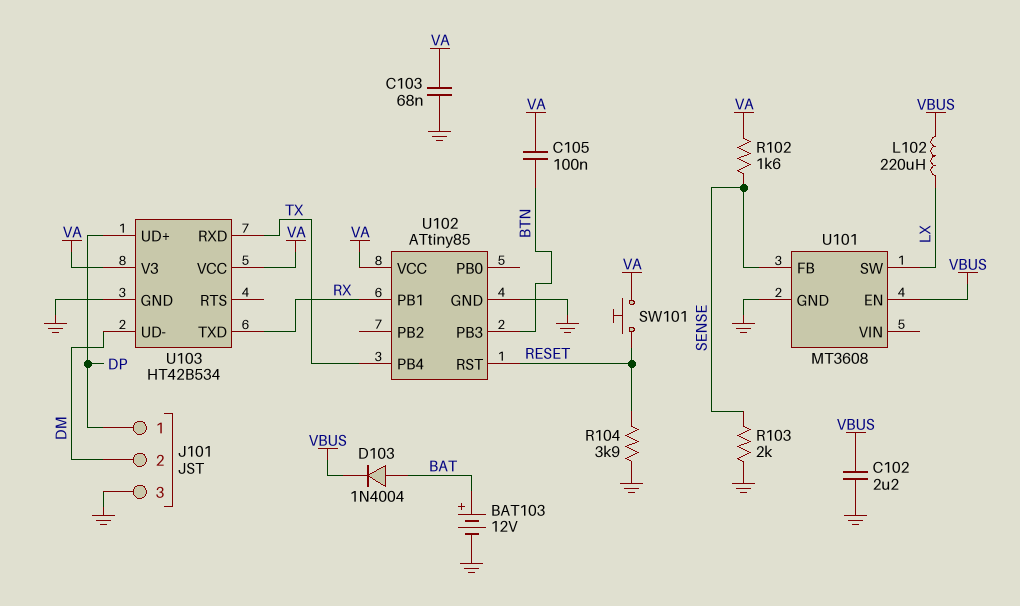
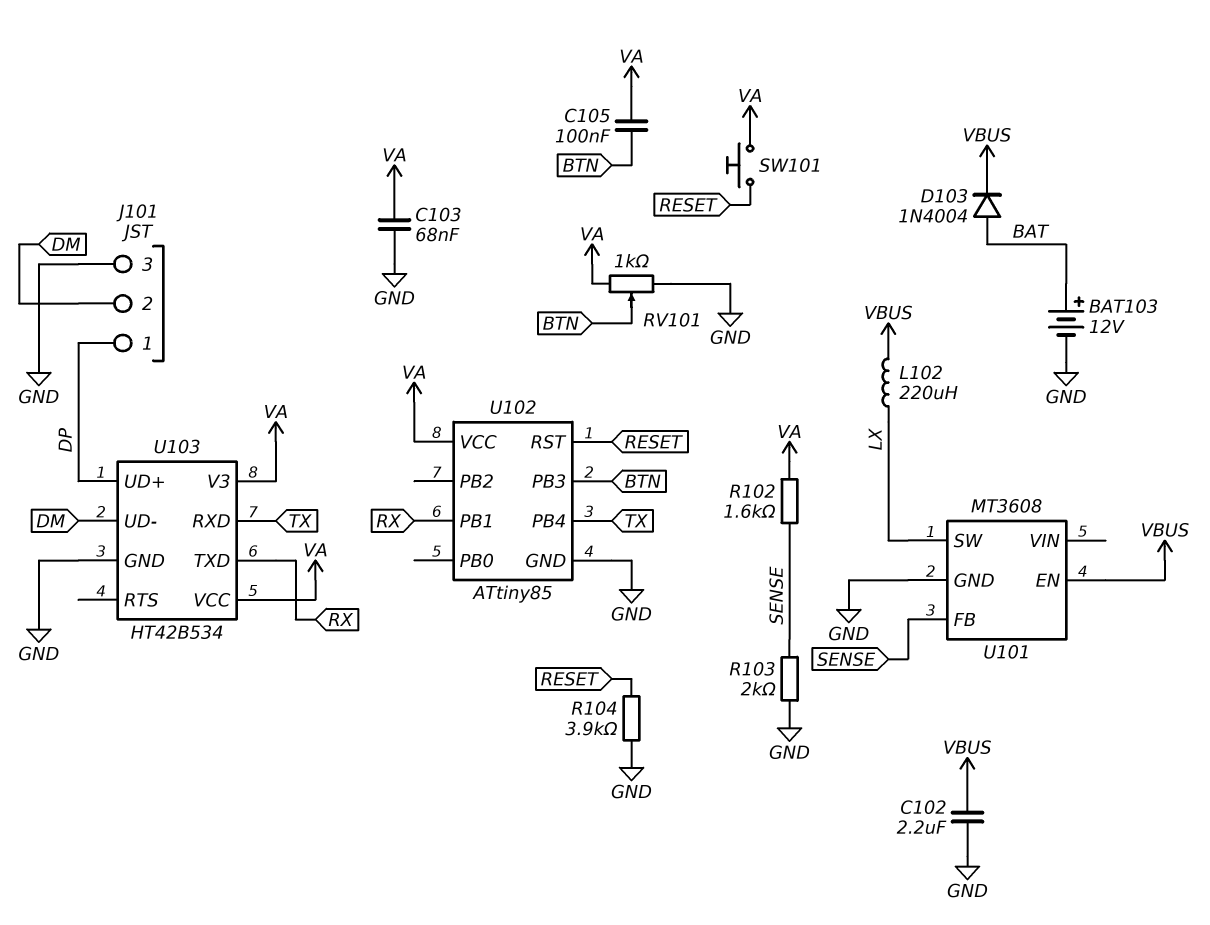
RV101: none -> 1k (GND, VA, wiper BTN)

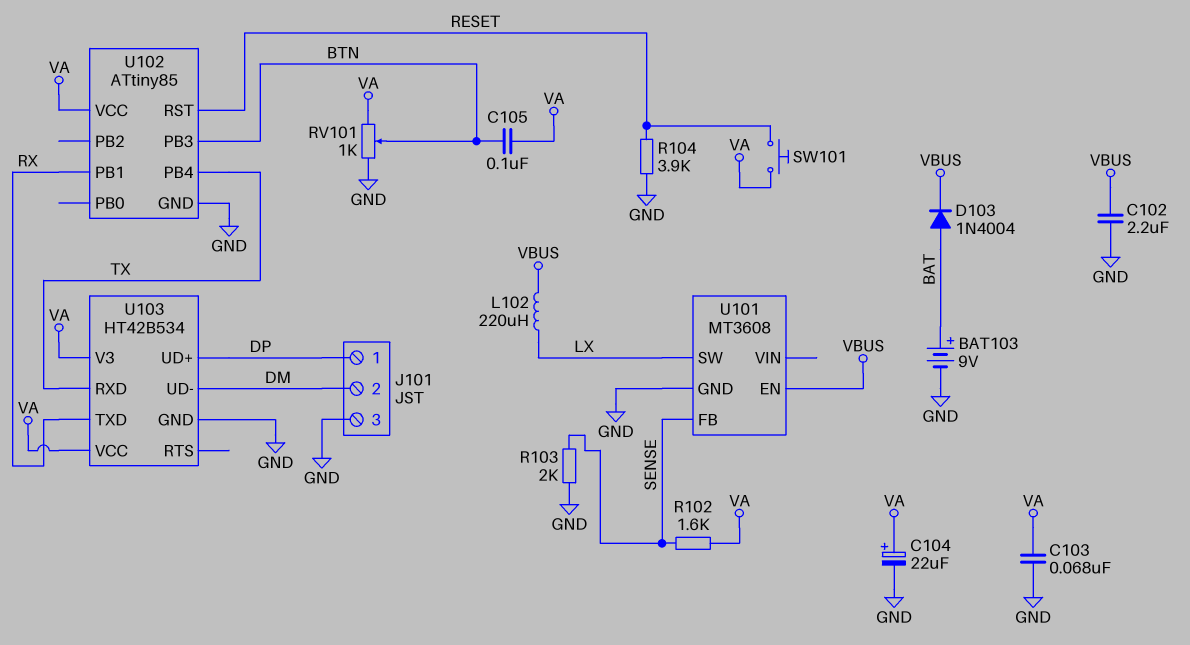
BAT103: 12V (plus BAT, minus GND) -> 9V (plus BAT, minus GND)
C104: none -> 22uF (plus VA, minus GND)

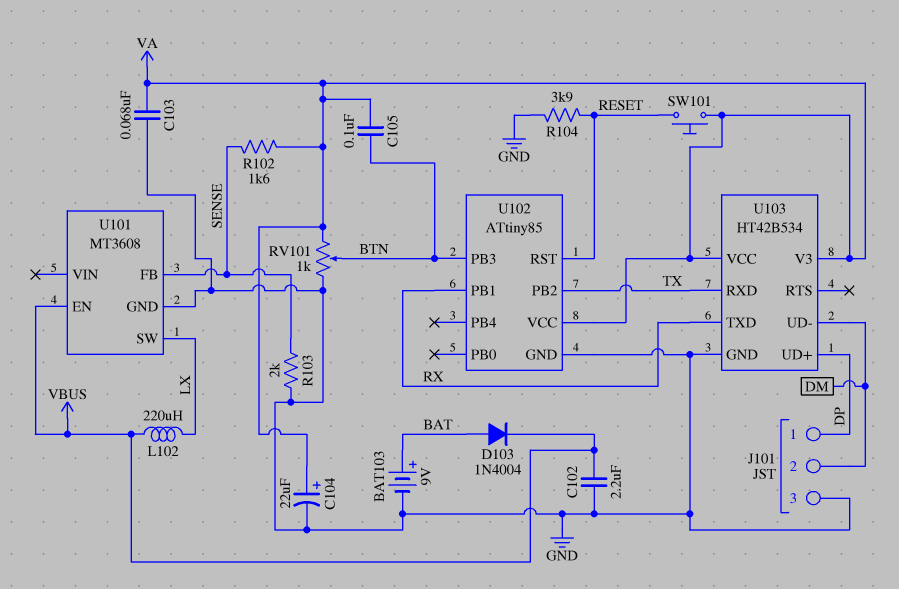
U102 pin PB2: none -> TX
U102 pin PB4: TX -> none

